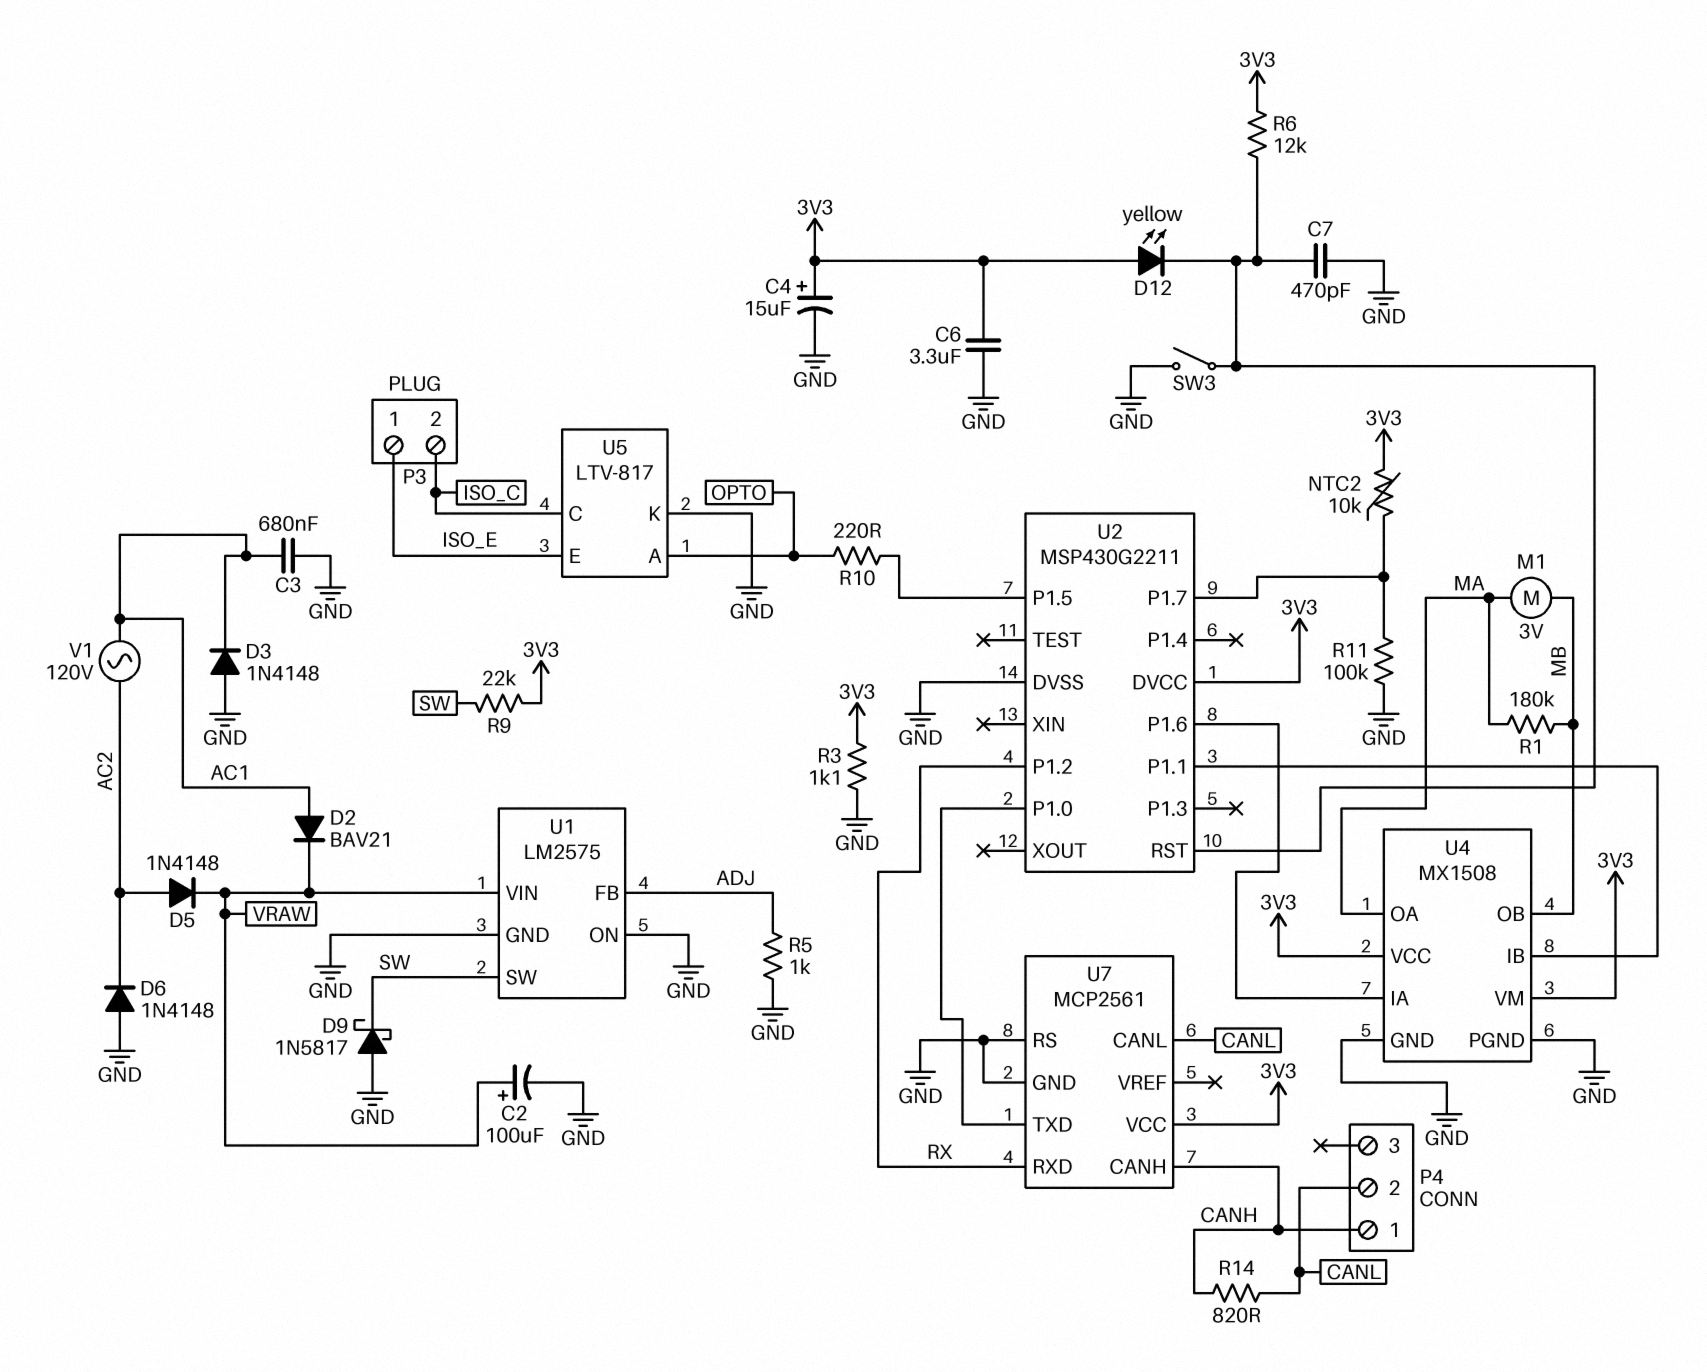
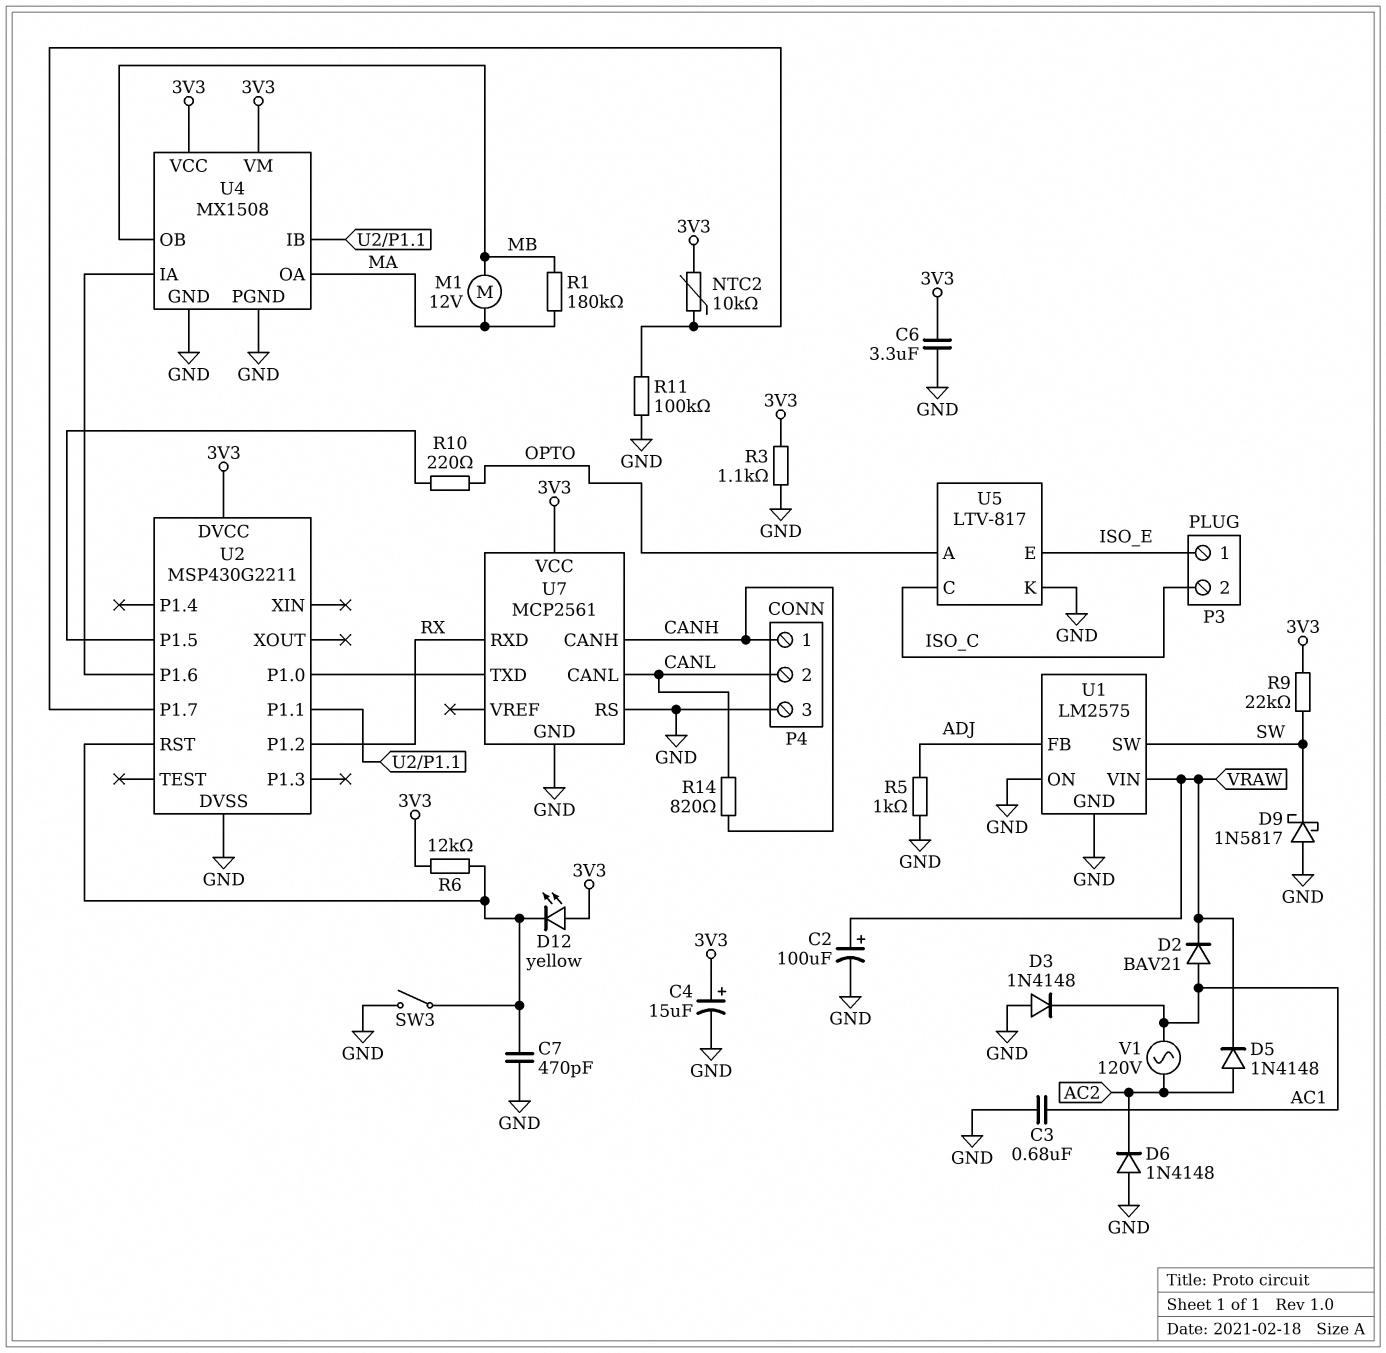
M1: motor 3V (MA, MB) -> motor 12V (MA, MB)
P4 pin 3: none -> GND

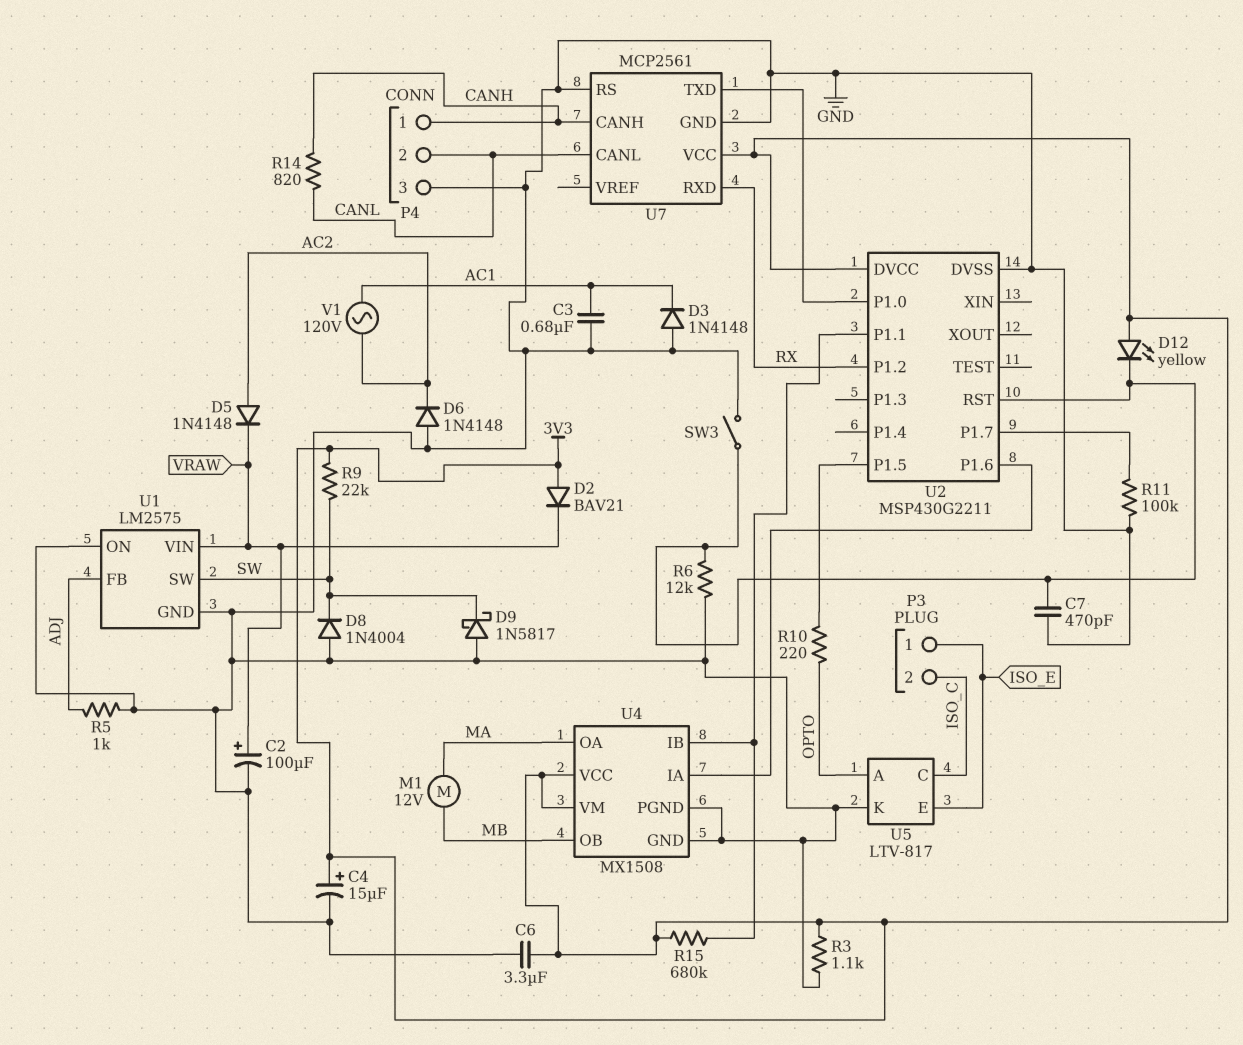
D2: diode BAV21 (A AC1, K VRAW) -> diode BAV21 (A 3V3, K VRAW)
D8: none -> diode 1N4004 (A GND, K SW)
NTC2: 10k (3V3, U2/P1.7) -> none
R1: 180k (MA, MB) -> none
R6: 12k (3V3, U2/RST) -> 12k (GND, U2/RST)
R15: none -> 680k (3V3, U2/P1.1)

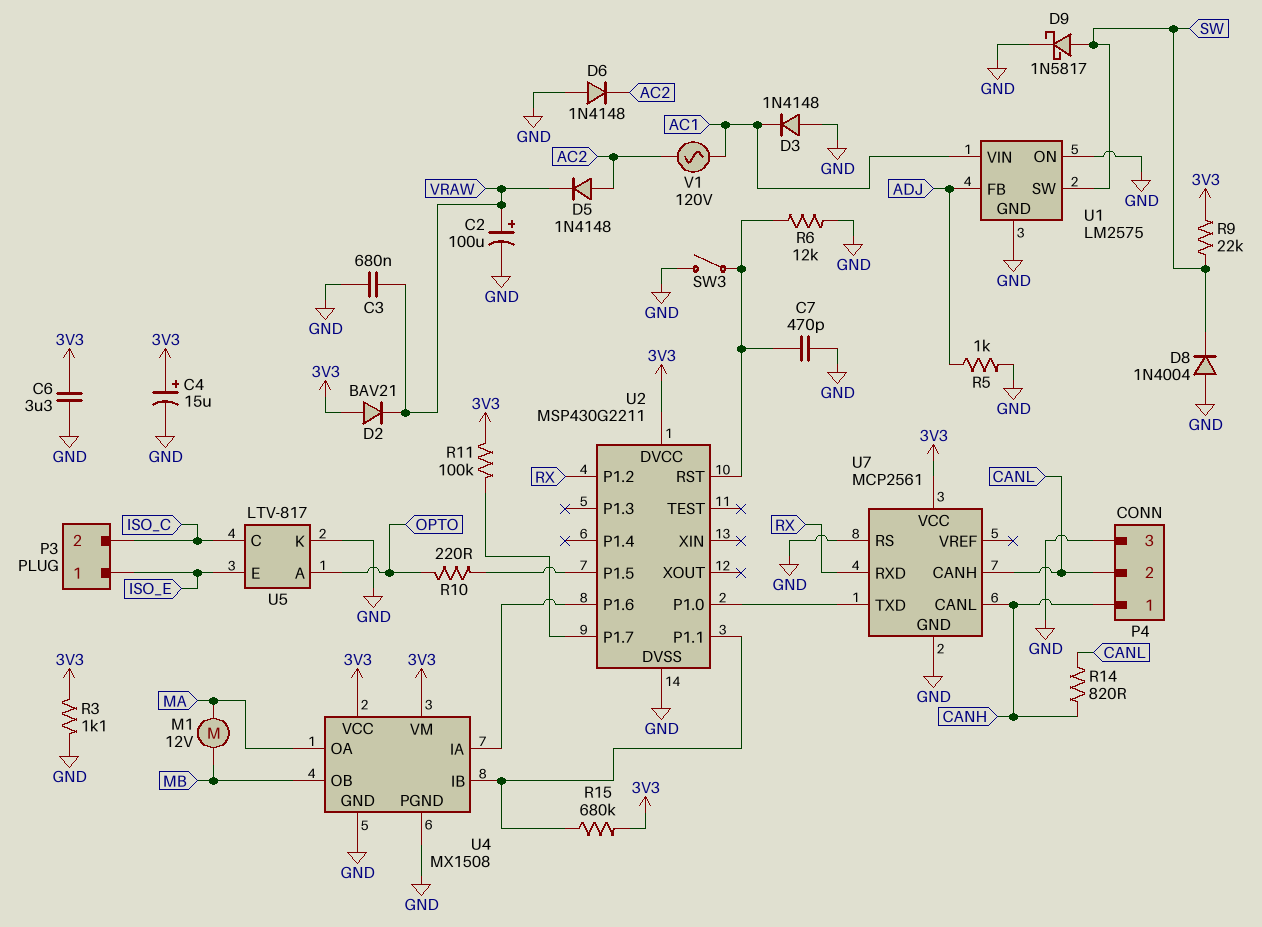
C3: 680nF (AC1, GND) -> 680nF (GND, VRAW)
D9: schottky 1N5817 (A GND, K SW) -> schottky 1N5817 (A SW, K GND)
D12: LED yellow (A 3V3, K U2/RST) -> none
R11: 100k (GND, U2/P1.7) -> 100k (3V3, U2/P1.7)
U1 pin VIN: VRAW -> AC1
U7 pin CANH: CANH -> CANL
U7 pin CANL: CANL -> CANH

